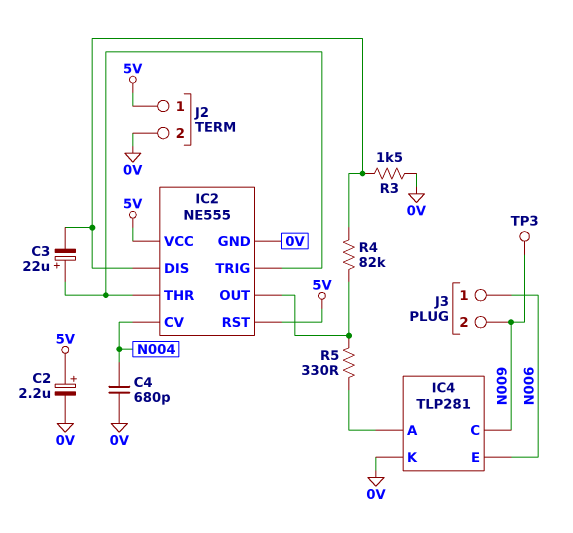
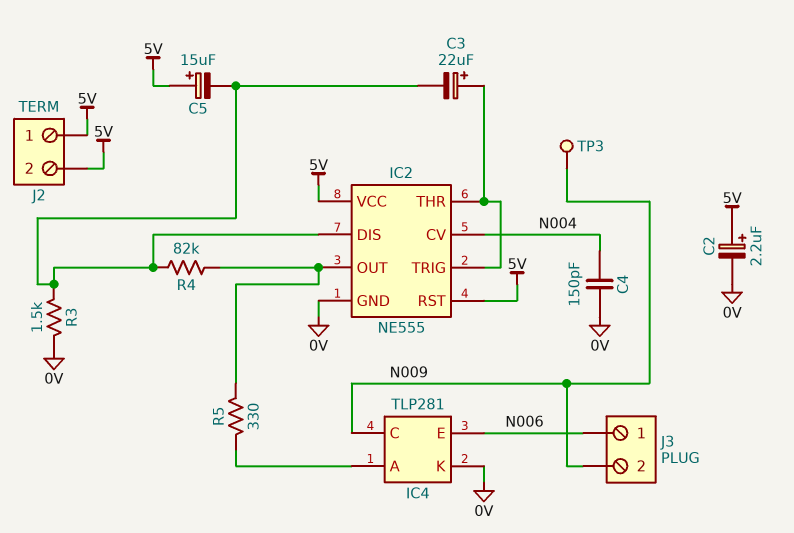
C4: 680pF (0V, N004) -> 150pF (0V, N004)
C5: none -> 15uF (plus 5V, minus IC2/DIS)
J2 pin 2: 0V -> 5V

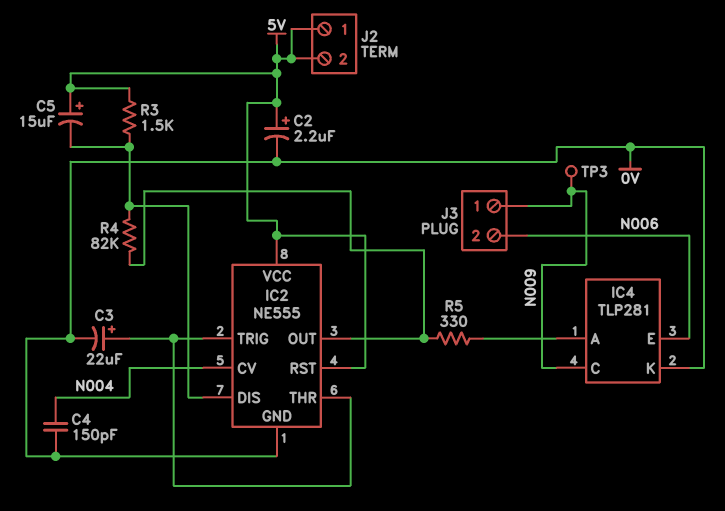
C3: 22uF (plus IC2/THR, minus IC2/DIS) -> 22uF (plus IC2/THR, minus 0V)
J3 pin 1: N006 -> N009
J3 pin 2: N009 -> N006
R3: 1.5k (0V, IC2/DIS) -> 1.5k (5V, IC2/DIS)

